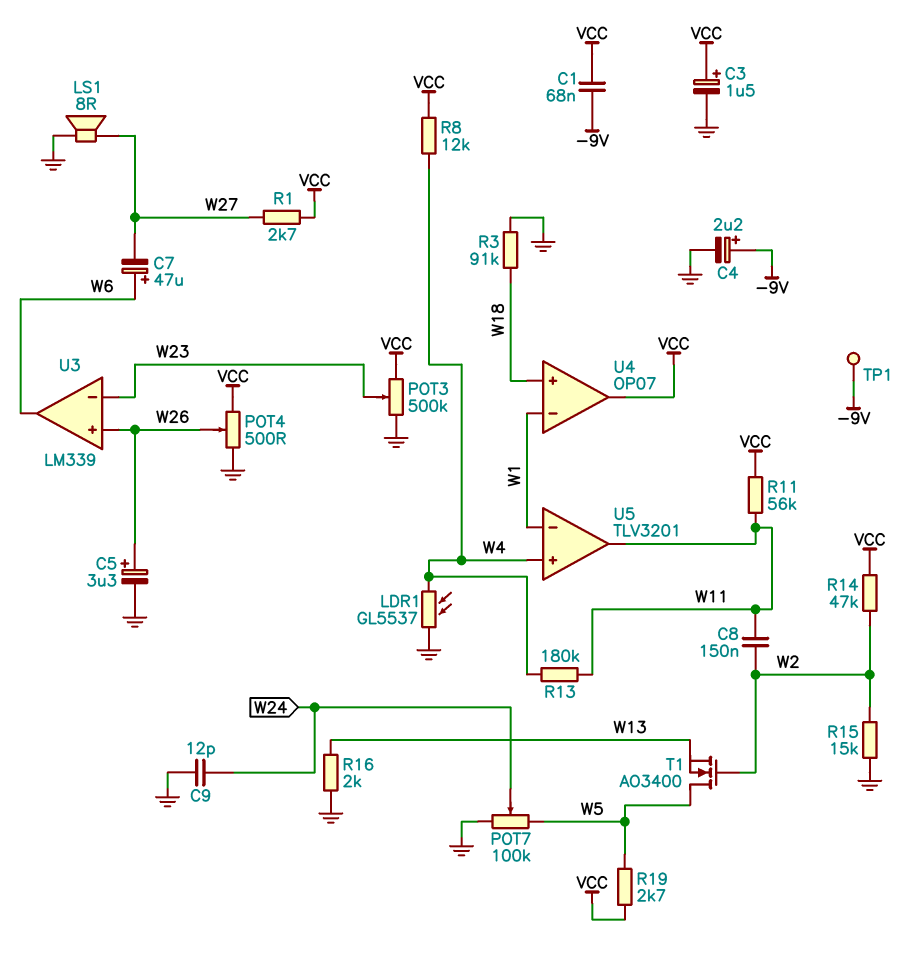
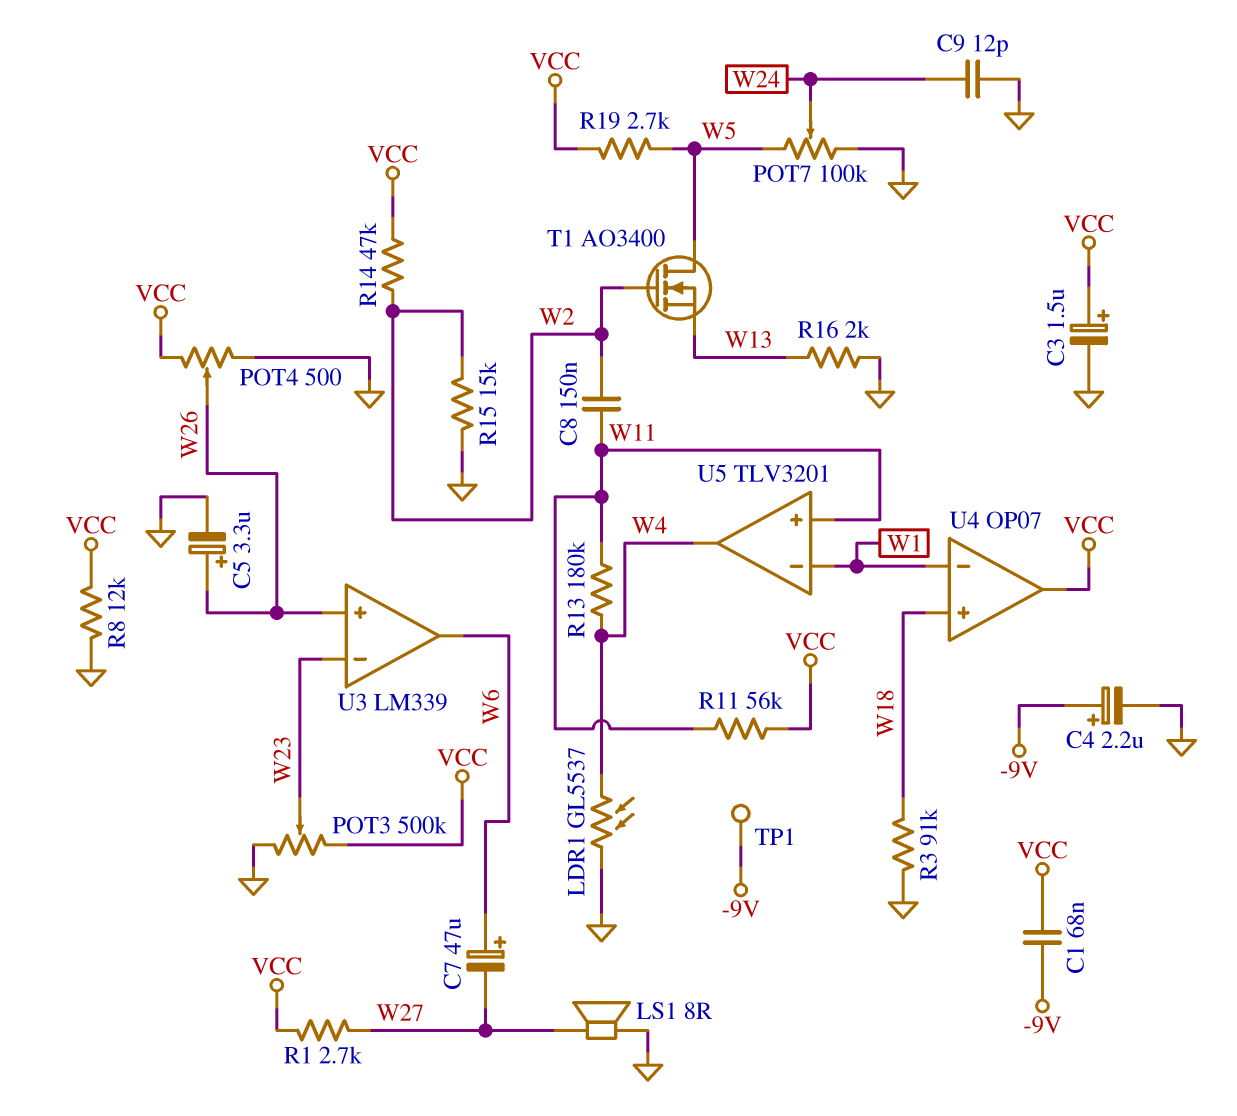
R8: 12k (VCC, W4) -> 12k (GND, VCC)
U5 pin in+: W4 -> W11
U5 pin out: W11 -> W4

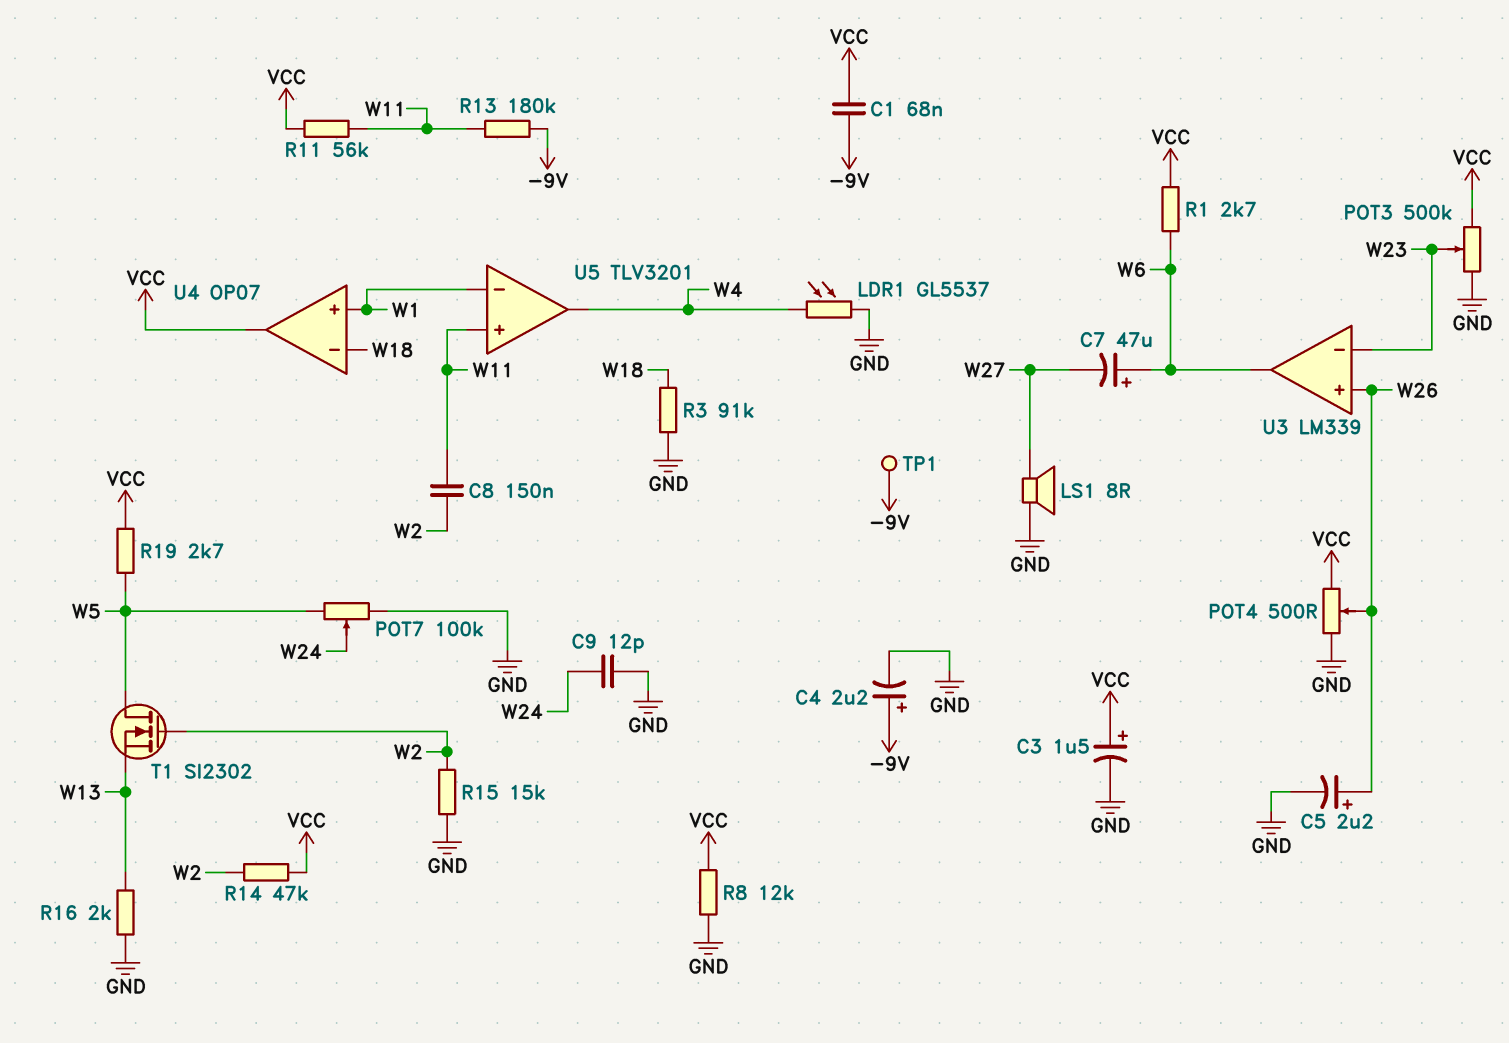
C5: 3.3uF (plus W26, minus GND) -> 2.2uF (plus W26, minus GND)
R1: 2.7k (VCC, W27) -> 2.7k (VCC, W6)
R13: 180k (W4, W11) -> 180k (-9V, W11)
T1: NMOS AO3400 (G W2, D W5, S W13) -> NMOS SI2302 (G W2, D W5, S W13)
U4 pin in+: W18 -> W1
U4 pin in-: W1 -> W18

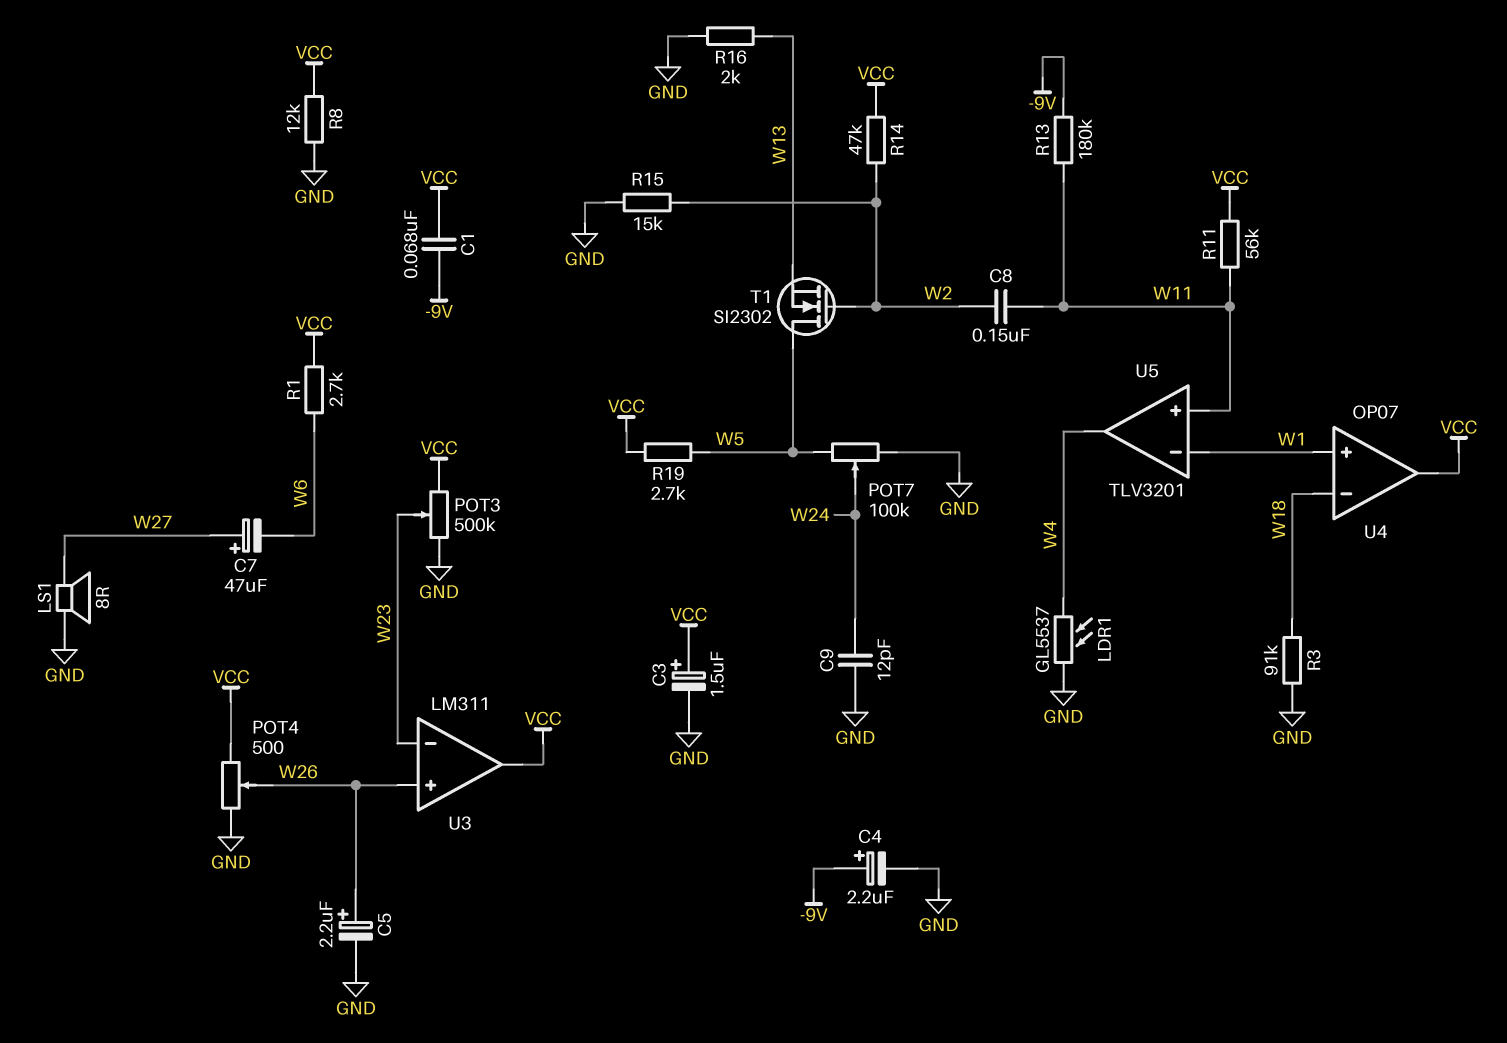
C7: 47uF (plus W6, minus W27) -> 47uF (plus W27, minus W6)
TP1: test point (-9V) -> none
U3: LM339 -> LM311
U3 pin out: W6 -> VCC

